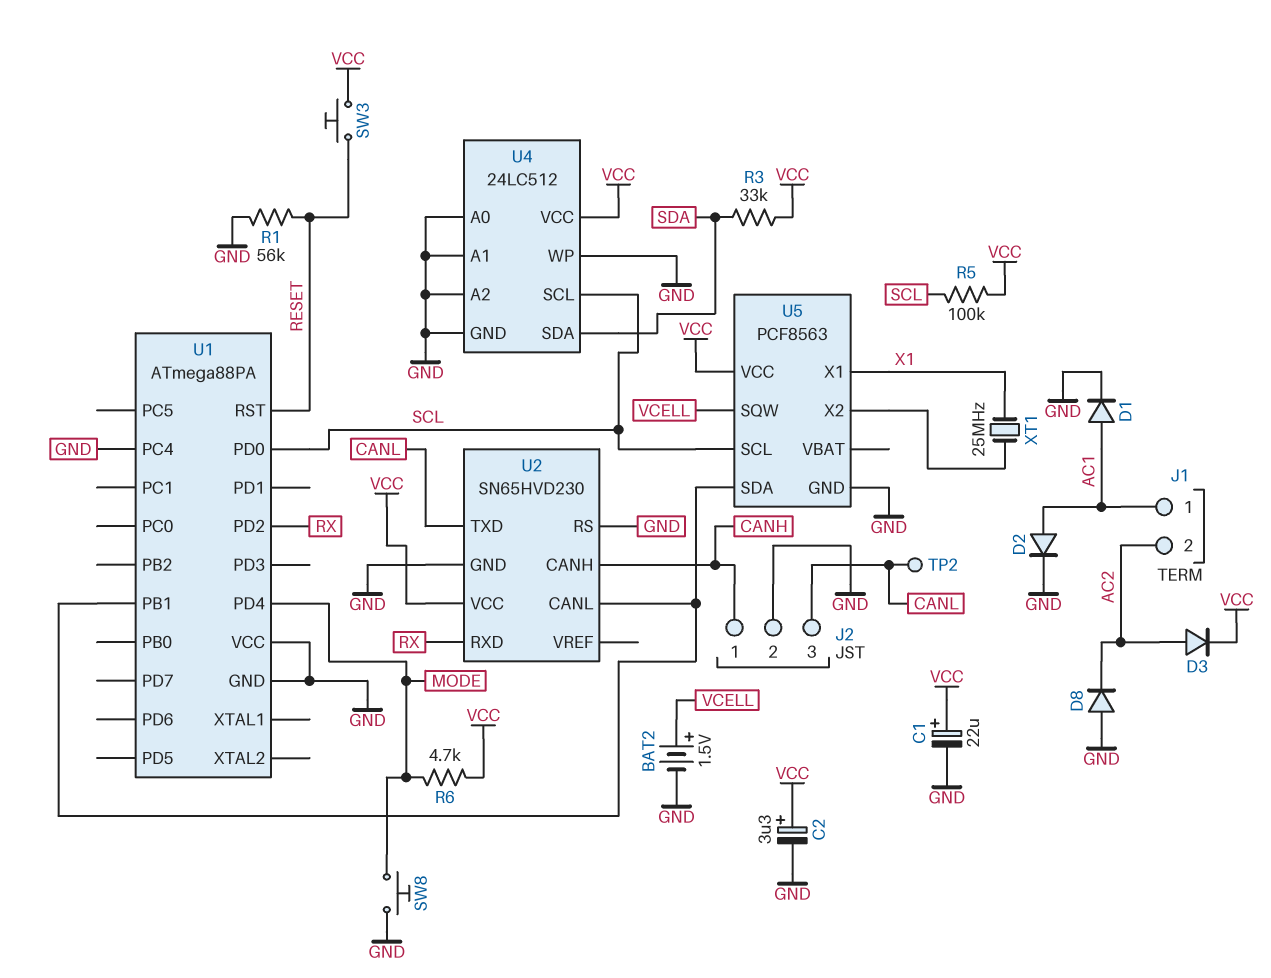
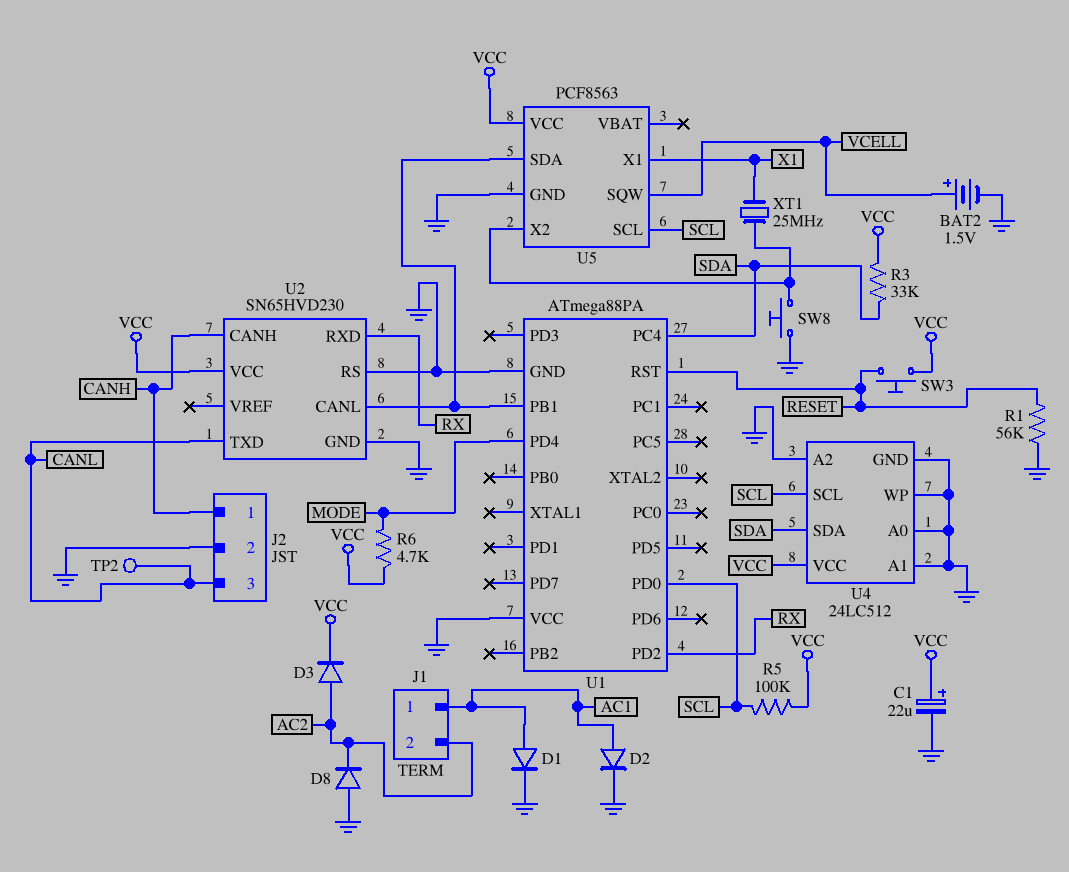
C2: 3.3uF (plus VCC, minus GND) -> none
SW8: button (GND, MODE) -> button (GND, U5/X2)
U1 pin PC4: GND -> SDA

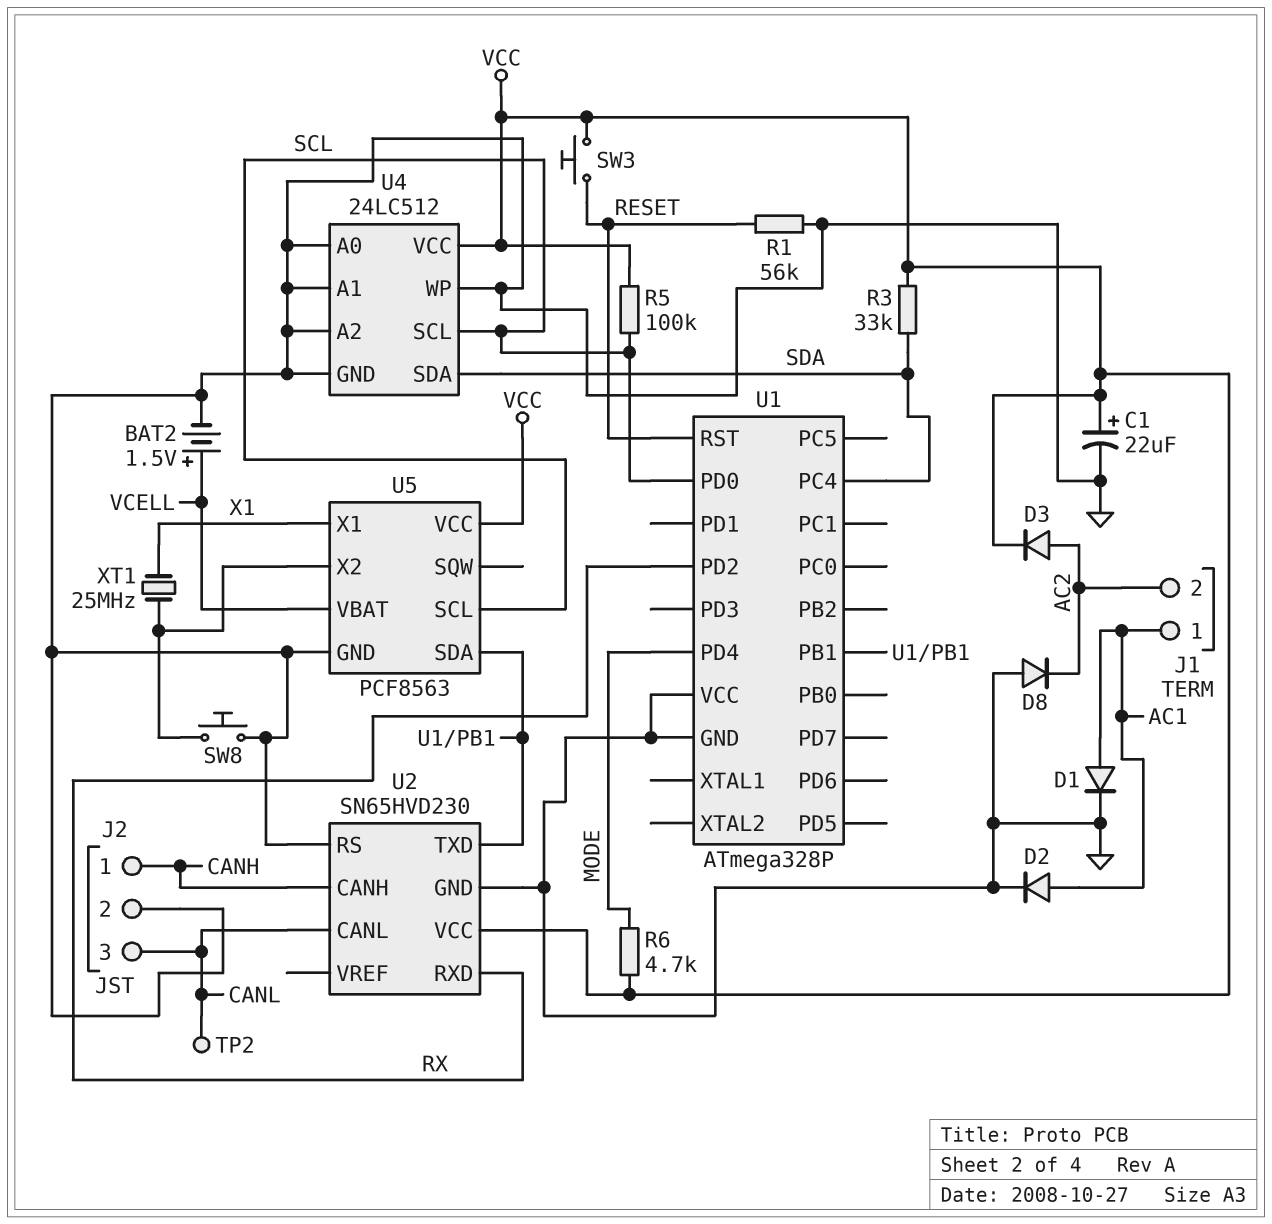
U1: ATmega88PA -> ATmega328P
U2 pin CANL: U1/PB1 -> CANL
U2 pin TXD: CANL -> U1/PB1
U5 pin SQW: VCELL -> none
U5 pin VBAT: none -> VCELL

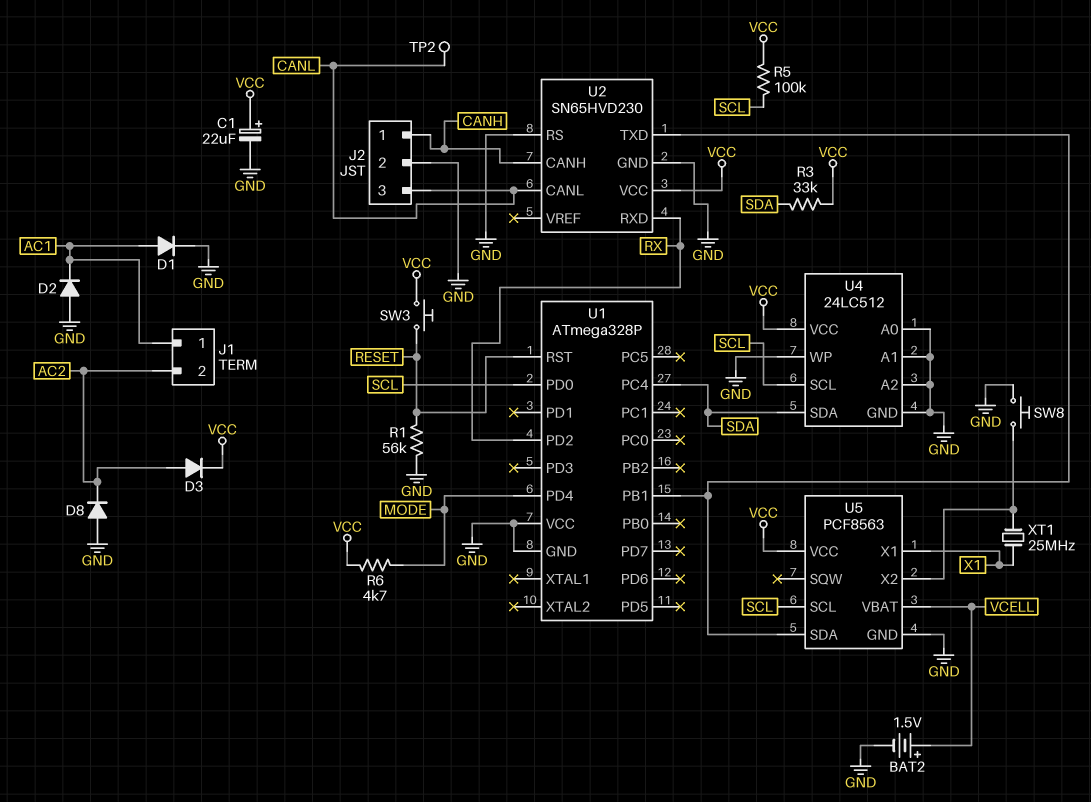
D2: diode (A AC1, K GND) -> diode (A GND, K AC1)

